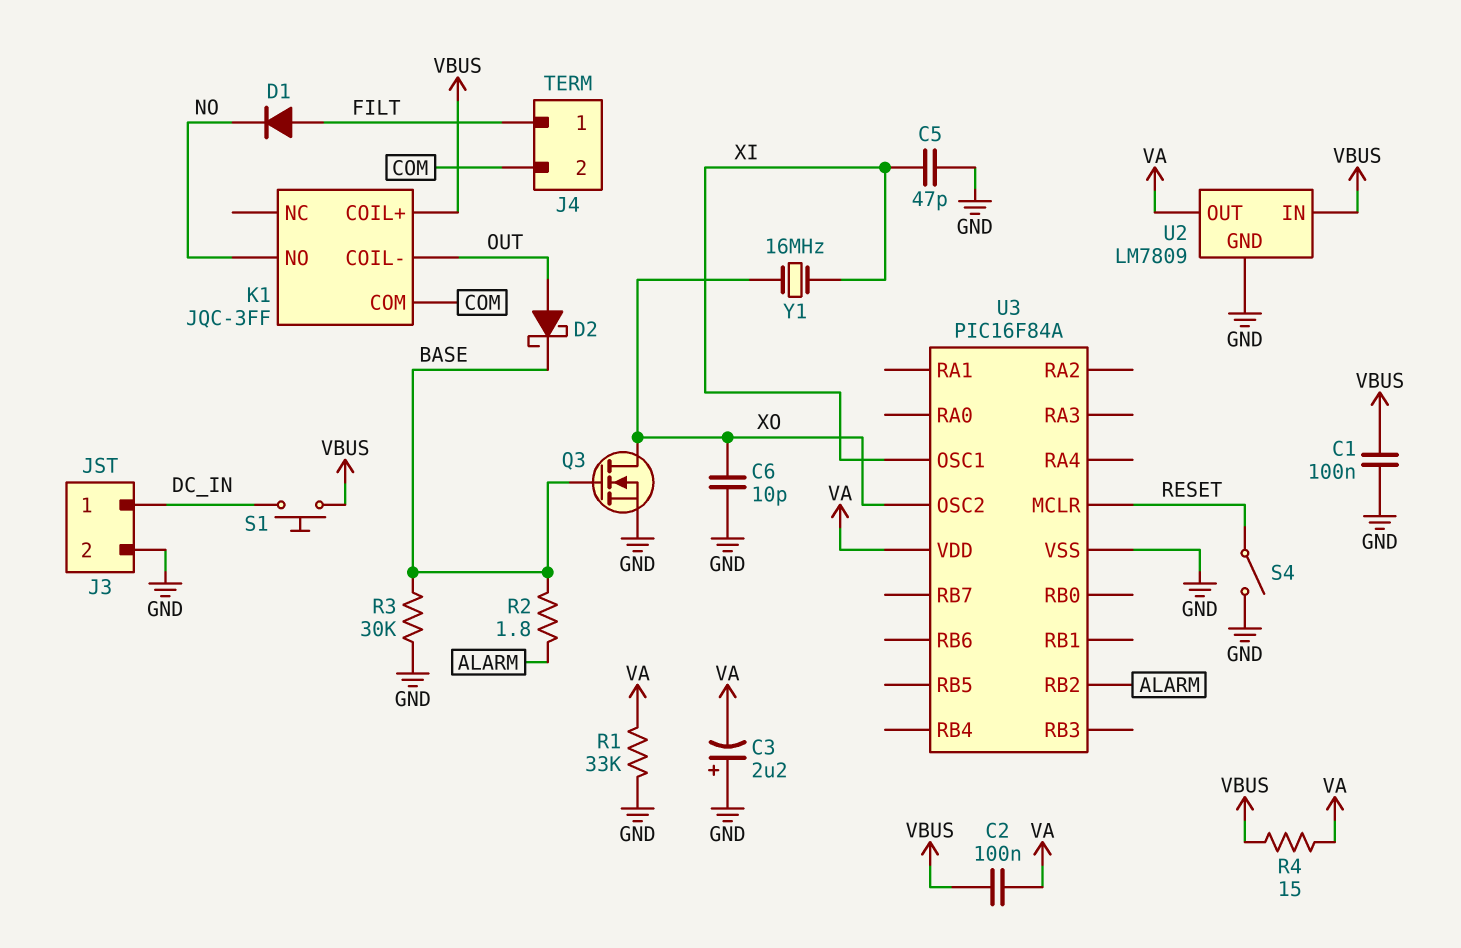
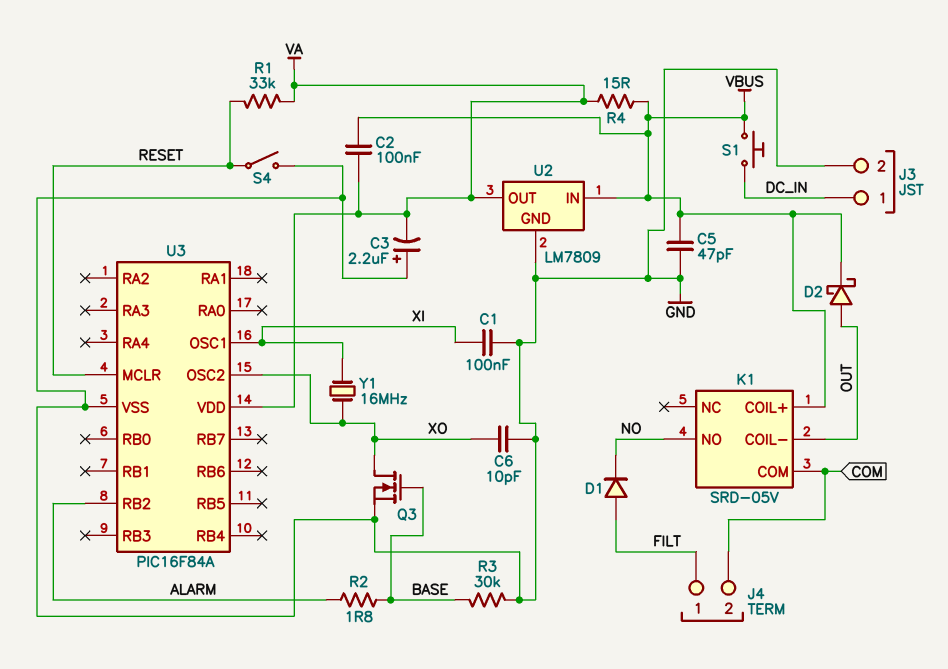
C1: 100nF (GND, VBUS) -> 100nF (GND, XI)
C5: 47pF (GND, XI) -> 47pF (GND, VBUS)
D2: schottky (A OUT, K BASE) -> schottky (A OUT, K VBUS)
K1: JQC-3FF -> SRD-05V
R1: 33k (GND, VA) -> 33k (RESET, VA)

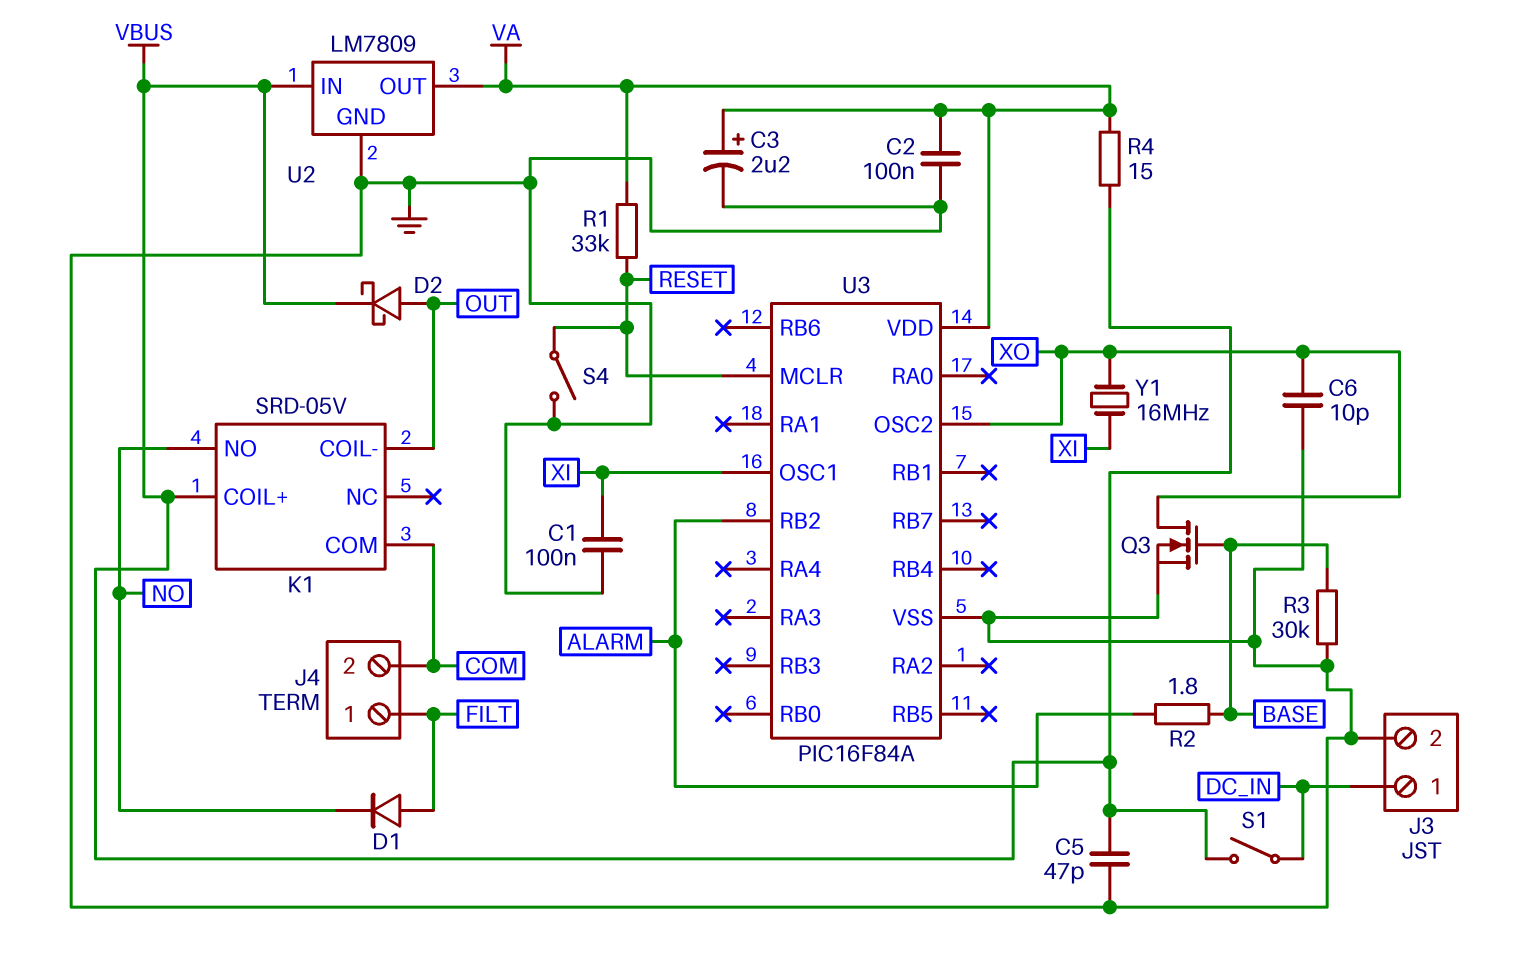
C2: 100nF (VA, VBUS) -> 100nF (GND, VA)
C3: 2.2uF (plus GND, minus VA) -> 2.2uF (plus VA, minus GND)
S1: button (DC_IN, VBUS) -> switch (DC_IN, VBUS)

